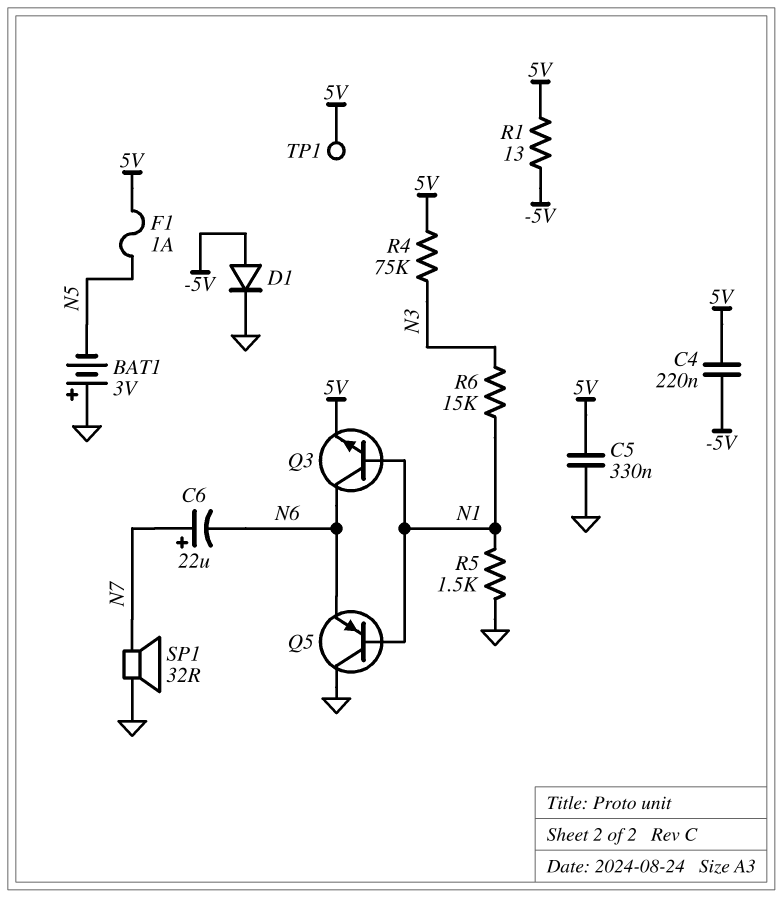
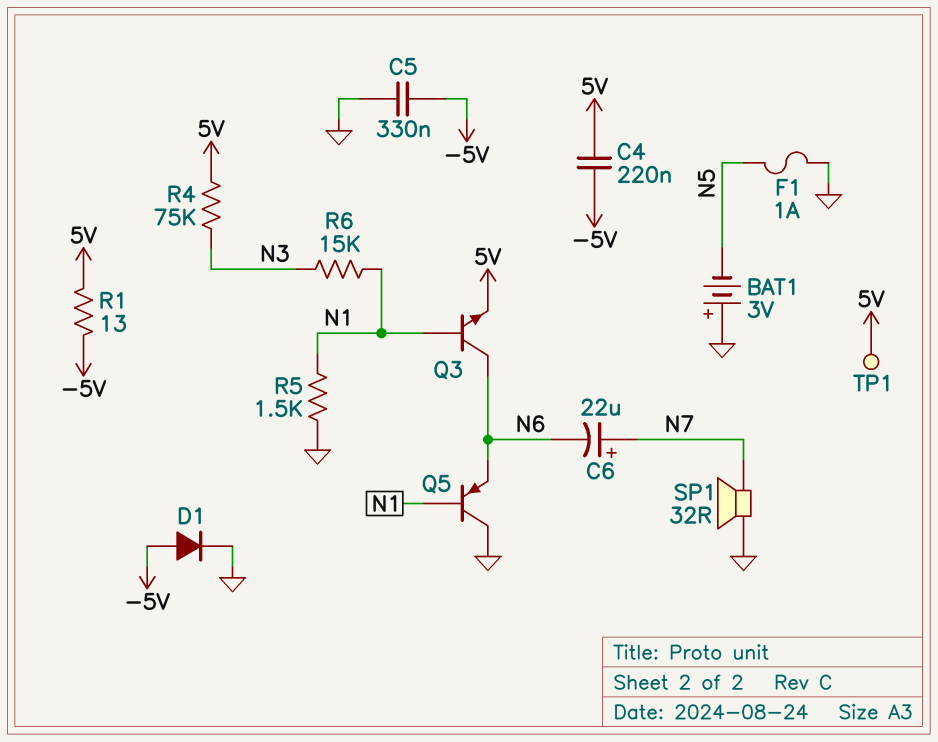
C5: 330nF (5V, GND) -> 330nF (-5V, GND)
F1: 1A (5V, N5) -> 1A (GND, N5)

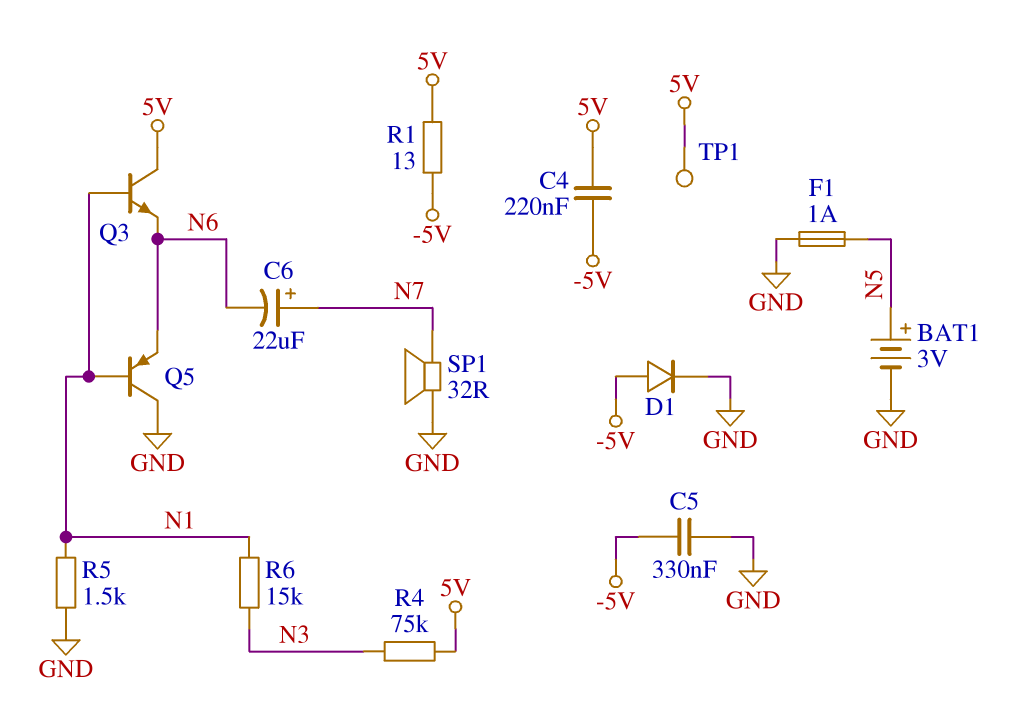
BAT1: 3V (plus GND, minus N5) -> 3V (plus N5, minus GND)
Q3: NPN (B N1, C N6, E 5V) -> NPN (B N1, C 5V, E N6)

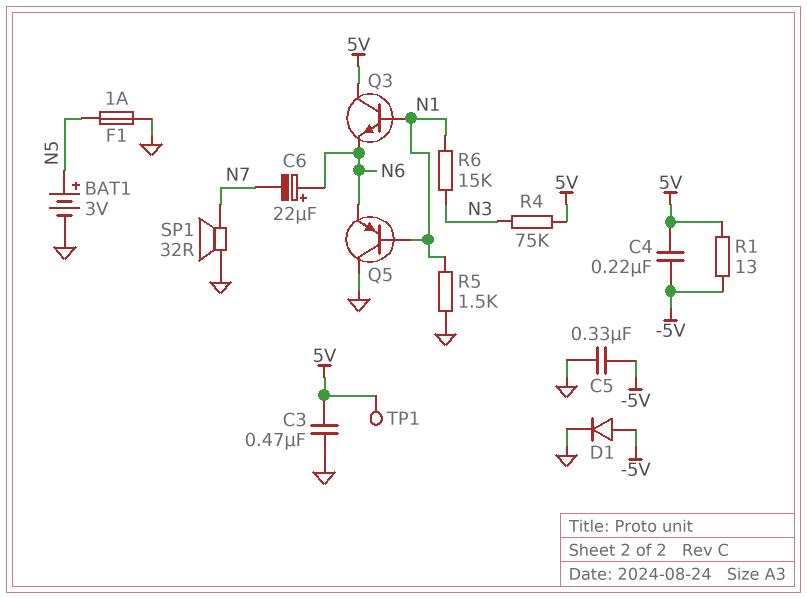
C3: none -> 470nF (5V, GND)
C6: 22uF (plus N7, minus N6) -> 22uF (plus N6, minus N7)

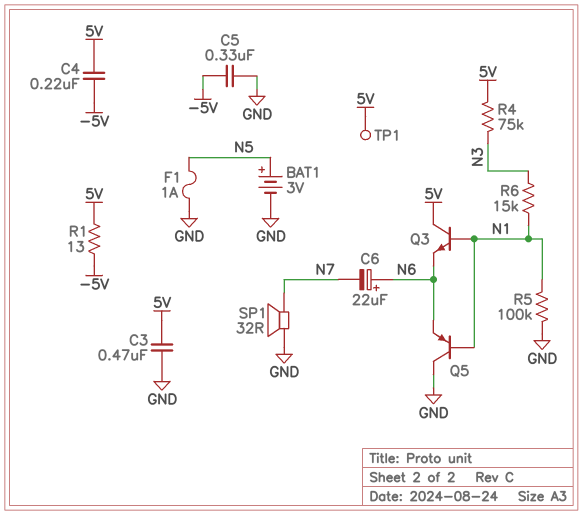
D1: diode (A -5V, K GND) -> none
R5: 1.5k (GND, N1) -> 100k (GND, N1)

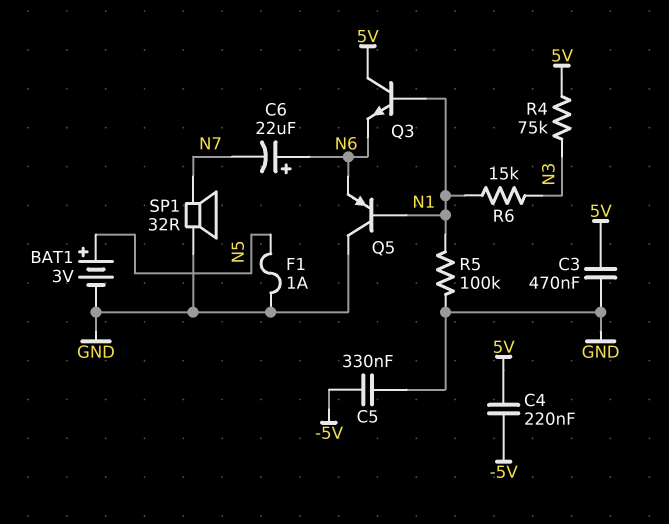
R1: 13 (-5V, 5V) -> none
TP1: test point (5V) -> none

